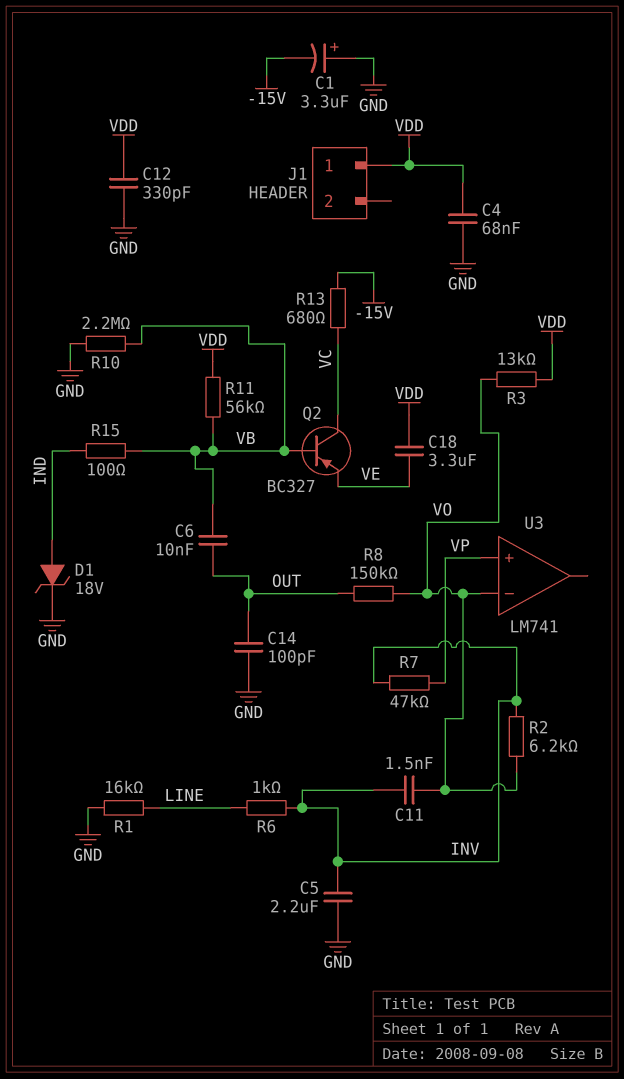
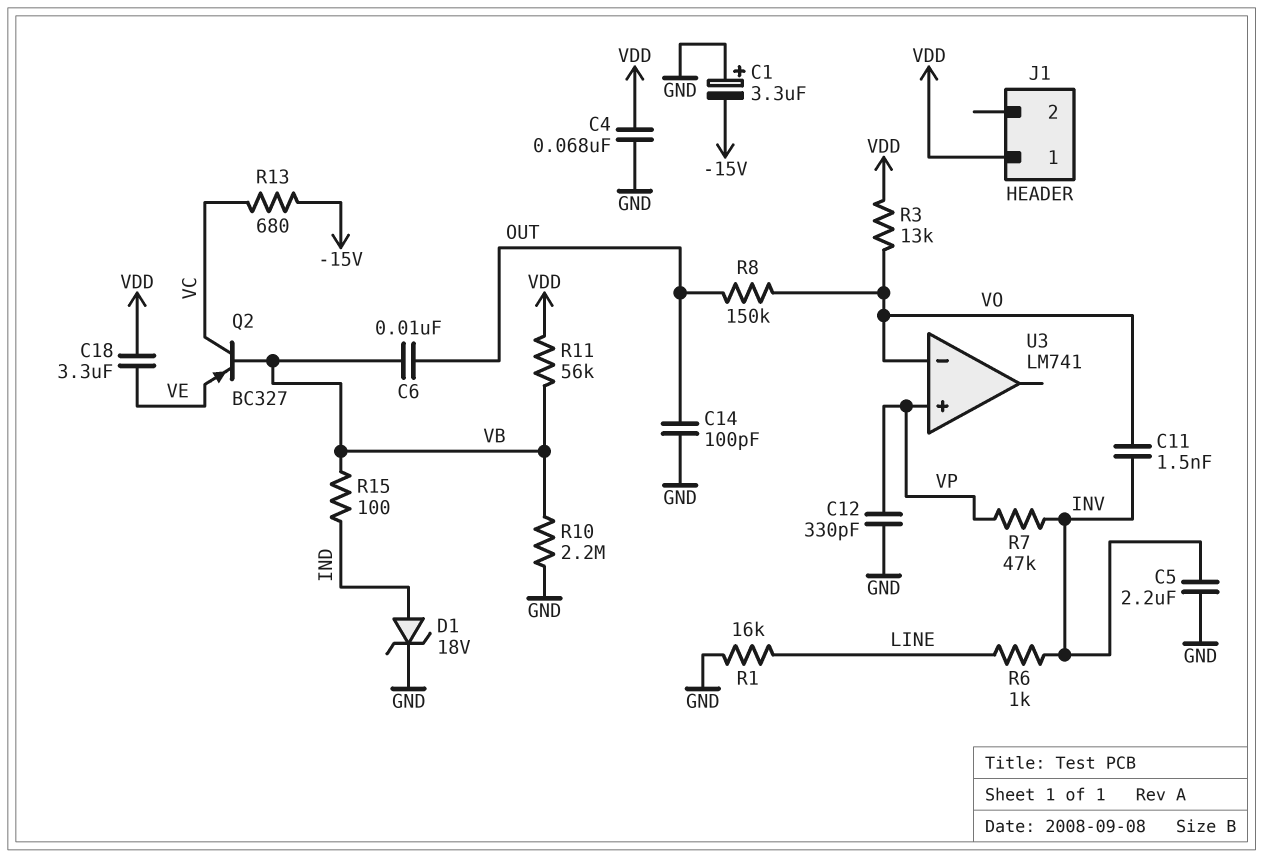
C12: 330pF (GND, VDD) -> 330pF (GND, VP)
R2: 6.2k (INV, VO) -> none

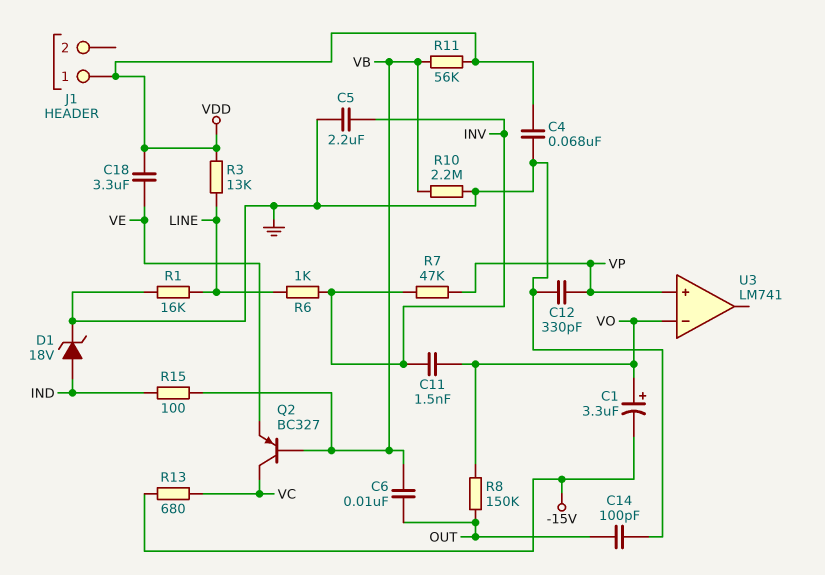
C1: 3.3uF (plus GND, minus -15V) -> 3.3uF (plus VO, minus -15V)
R3: 13k (VDD, VO) -> 13k (LINE, VDD)

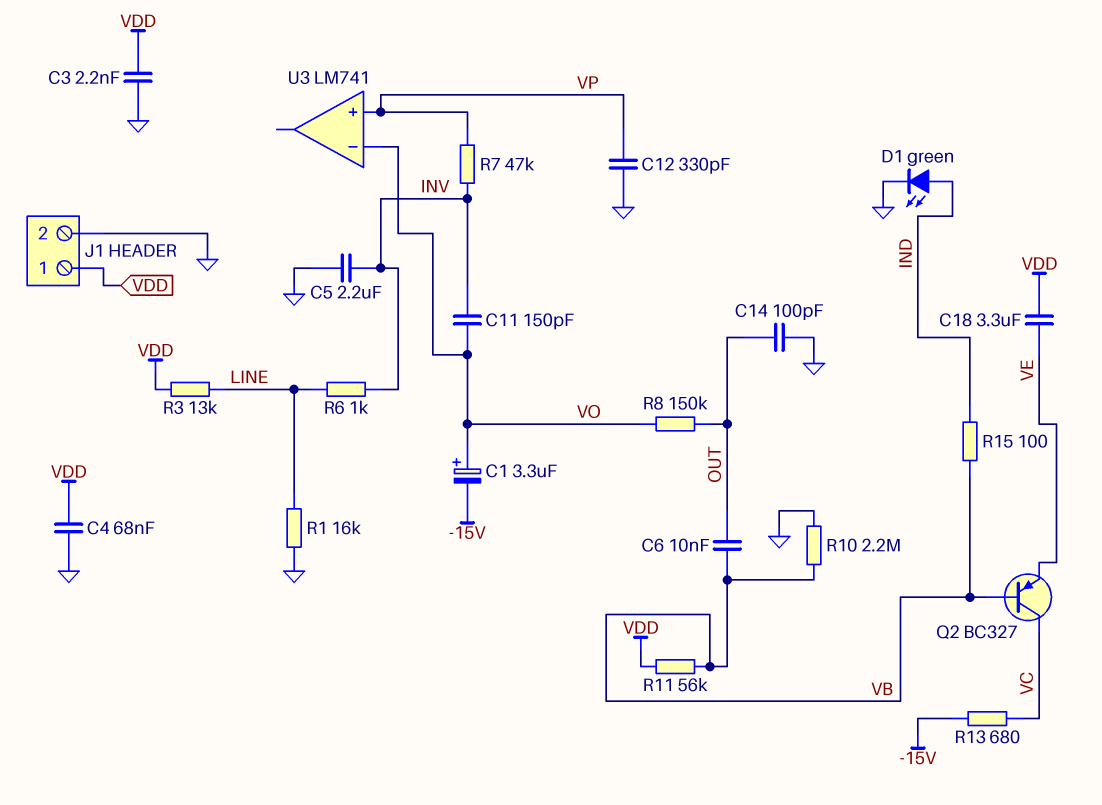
C3: none -> 2.2nF (GND, VDD)
C11: 1.5nF (INV, VO) -> 150pF (INV, VO)
D1: zener 18V (A IND, K GND) -> LED green (A IND, K GND)
J1 pin 2: none -> GND

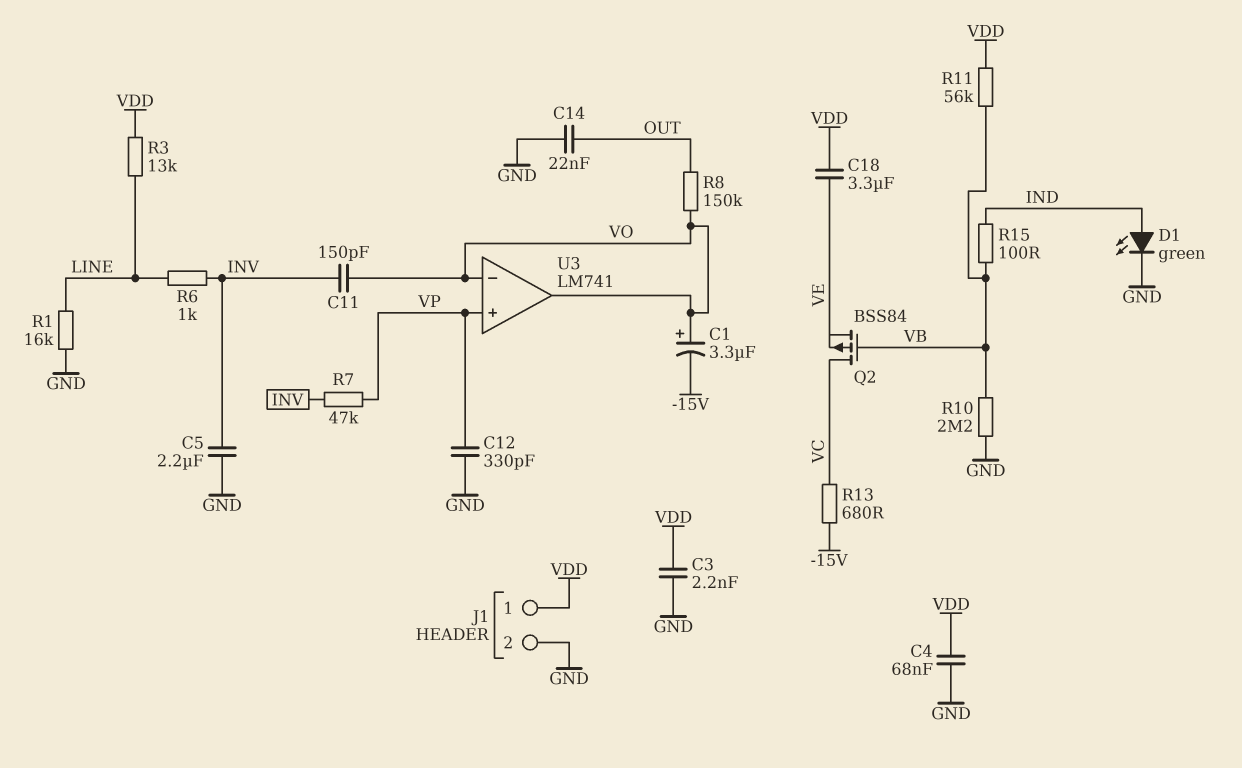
C6: 10nF (OUT, VB) -> none
C14: 100pF (GND, OUT) -> 22nF (GND, OUT)
Q2: PNP BC327 (B VB, C VC, E VE) -> PMOS BSS84 (G VB, D VC, S VE)
U3 pin out: none -> VO

